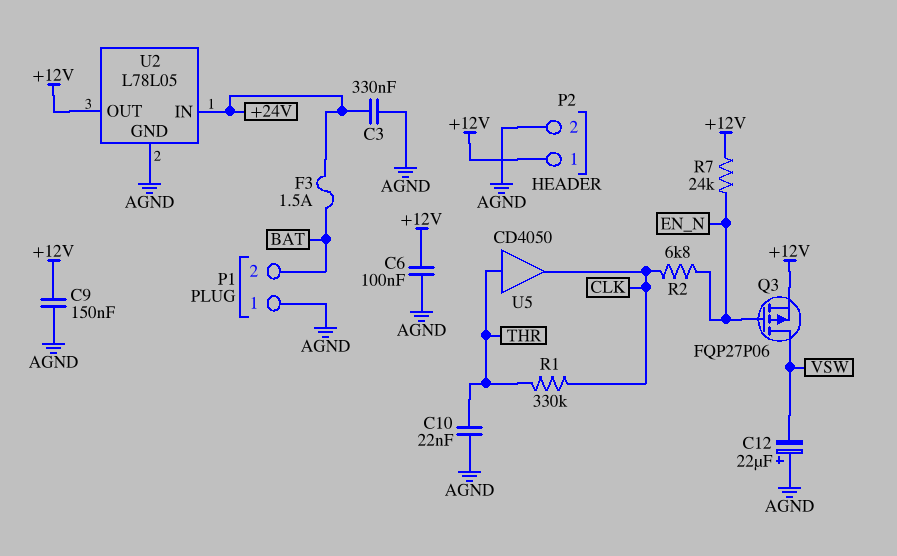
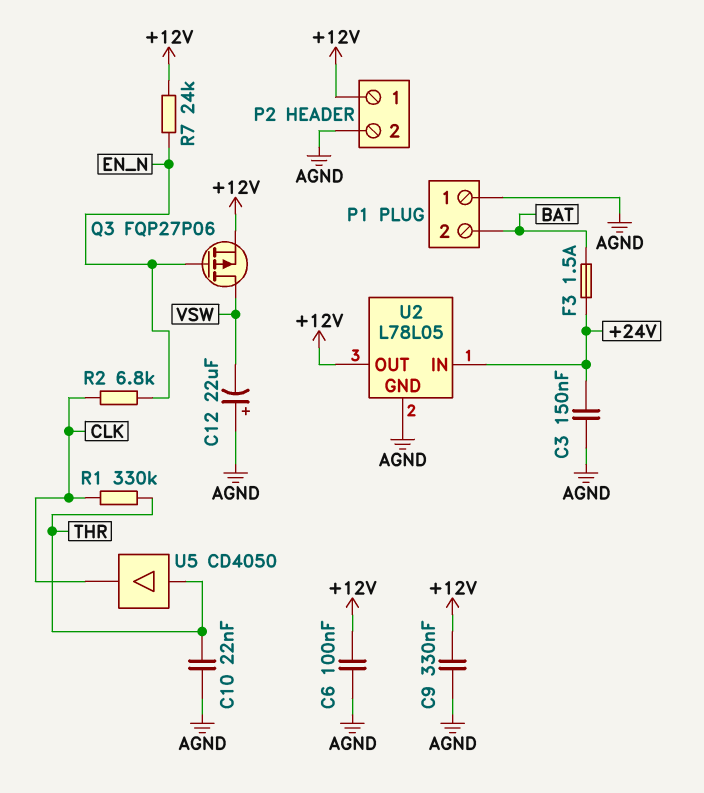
C3: 330nF (+24V, AGND) -> 150nF (+24V, AGND)
C9: 150nF (+12V, AGND) -> 330nF (+12V, AGND)

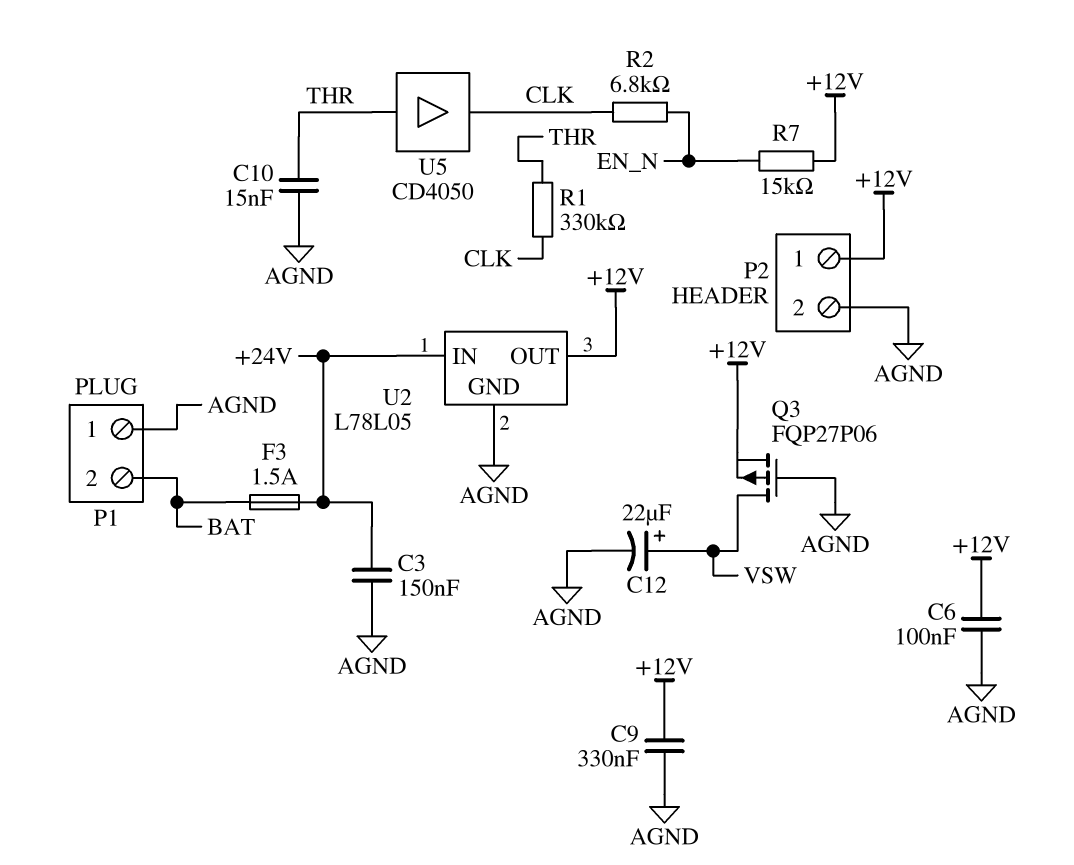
C10: 22nF (AGND, THR) -> 15nF (AGND, THR)
C12: 22uF (plus AGND, minus VSW) -> 22uF (plus VSW, minus AGND)
Q3: PMOS FQP27P06 (G EN_N, D VSW, S +12V) -> PMOS FQP27P06 (G AGND, D VSW, S +12V)
R7: 24k (+12V, EN_N) -> 15k (+12V, EN_N)

